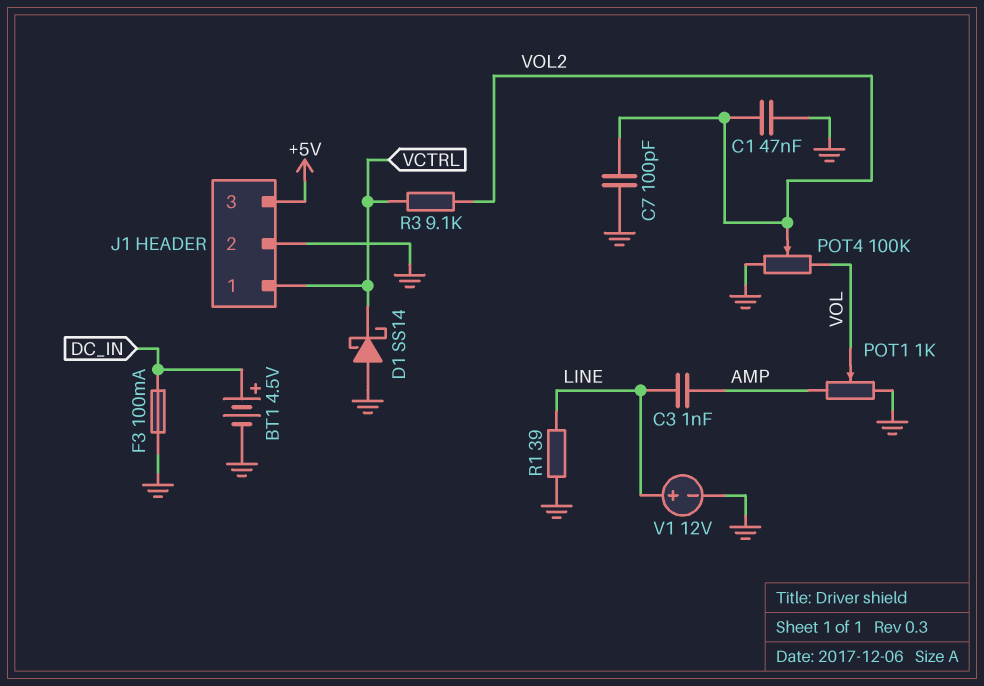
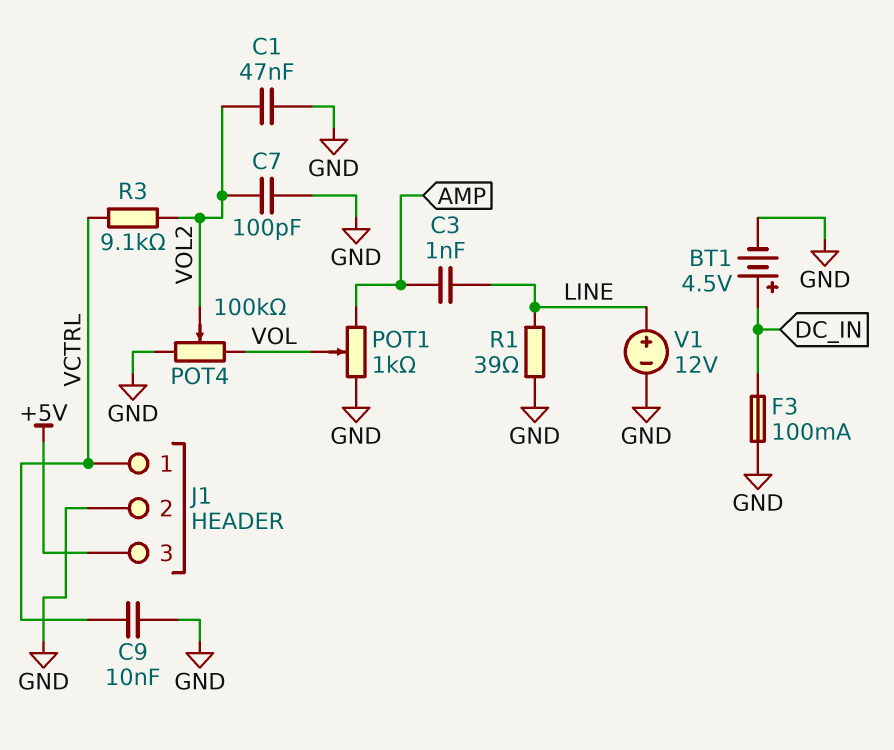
C9: none -> 10nF (GND, VCTRL)
D1: schottky SS14 (A GND, K VCTRL) -> none

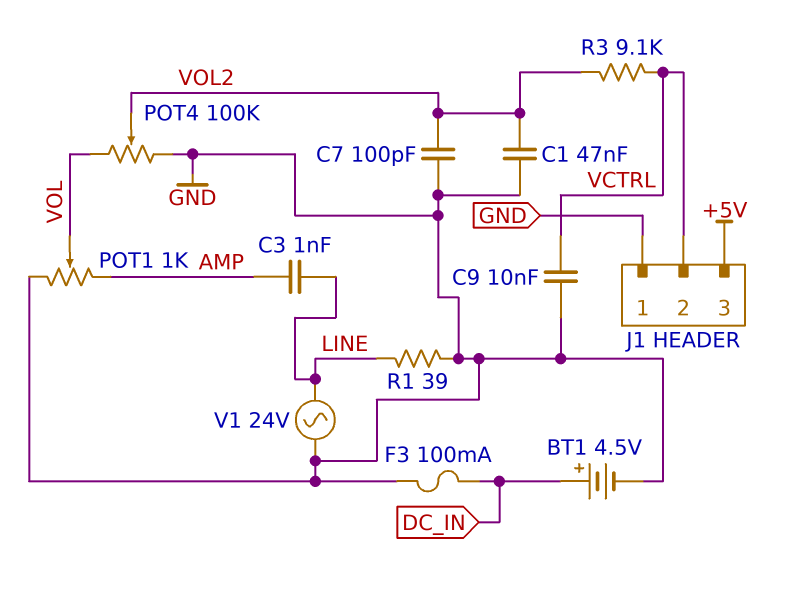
J1 pin 1: VCTRL -> GND
J1 pin 2: GND -> VCTRL
V1: 12V (plus LINE, minus GND) -> AC 24V (GND, LINE)

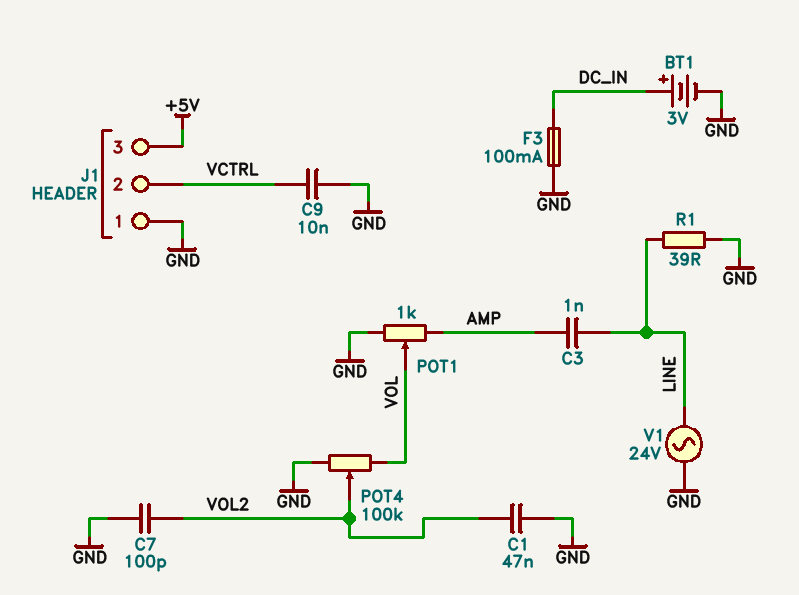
BT1: 4.5V (plus DC_IN, minus GND) -> 3V (plus DC_IN, minus GND)
R3: 9.1k (VCTRL, VOL2) -> none

